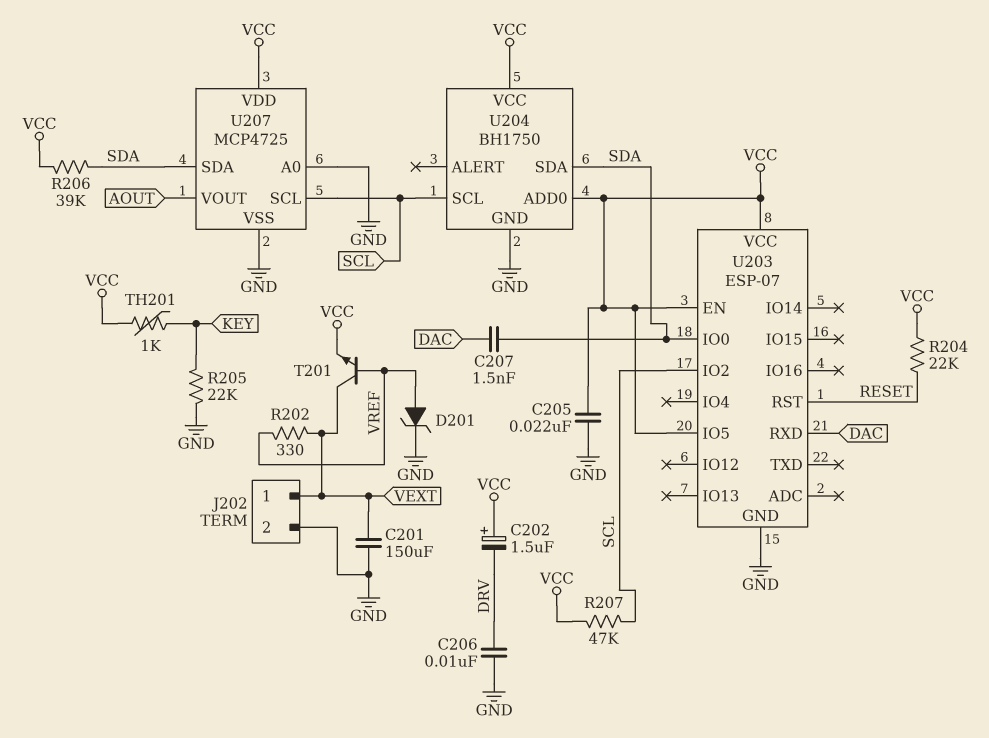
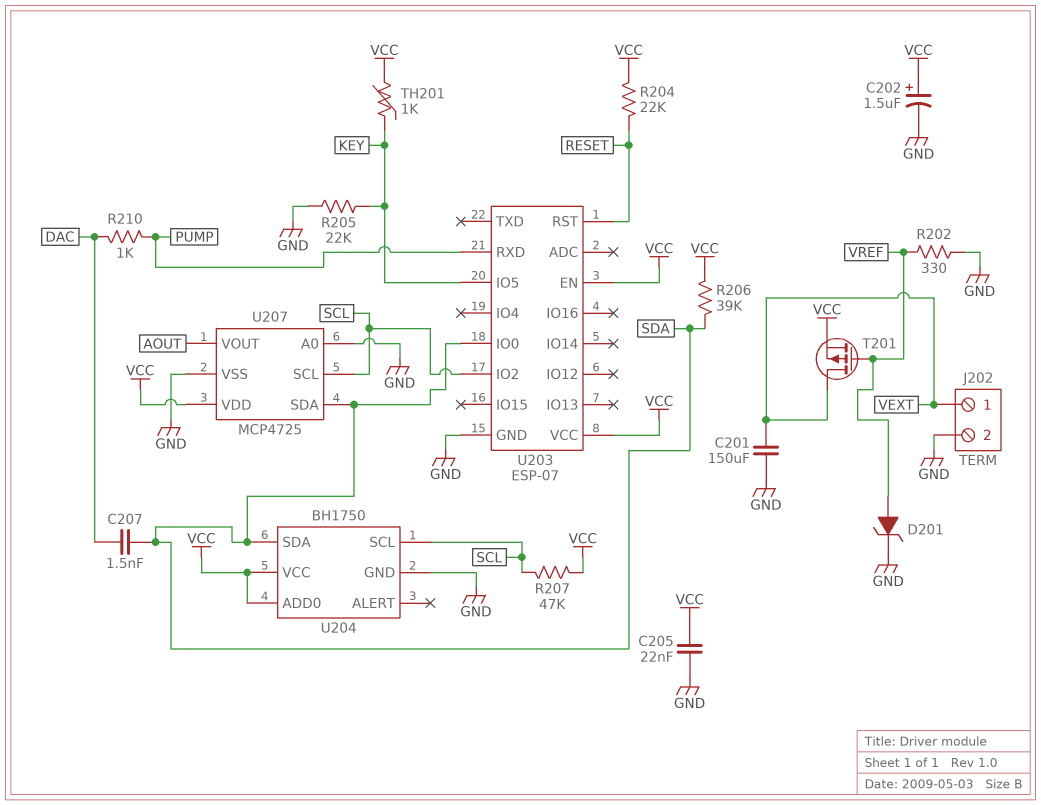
C202: 1.5uF (plus VCC, minus DRV) -> 1.5uF (plus VCC, minus GND)
C206: 10nF (DRV, GND) -> none
R202: 330 (VEXT, VREF) -> 330 (GND, VREF)
R210: none -> 1k (DAC, PUMP)
T201: NPN (B VREF, C VEXT, E VCC) -> PMOS (G VREF, D VEXT, S VCC)
U203 pin IO5: VCC -> KEY
U203 pin RXD: DAC -> PUMP

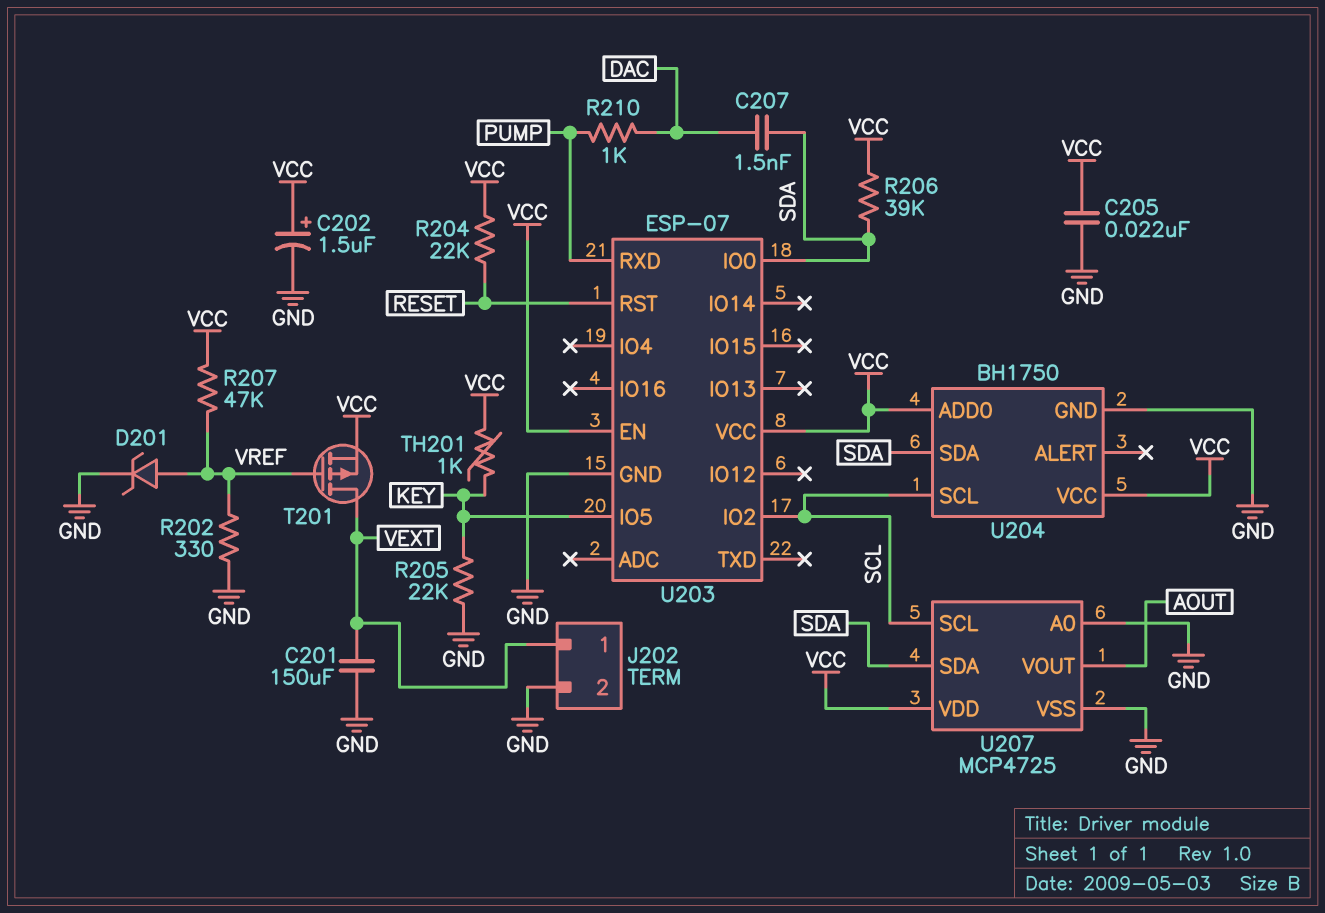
R207: 47k (SCL, VCC) -> 47k (VCC, VREF)

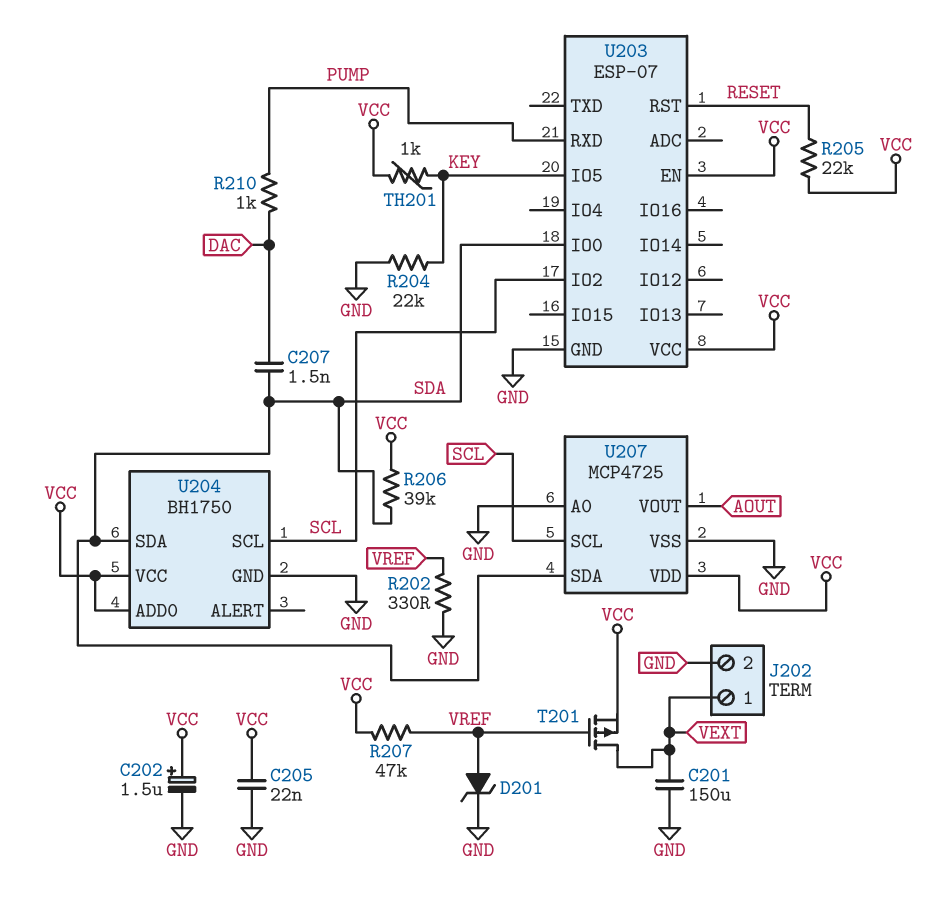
R204: 22k (RESET, VCC) -> 22k (GND, KEY)
R205: 22k (GND, KEY) -> 22k (RESET, VCC)

